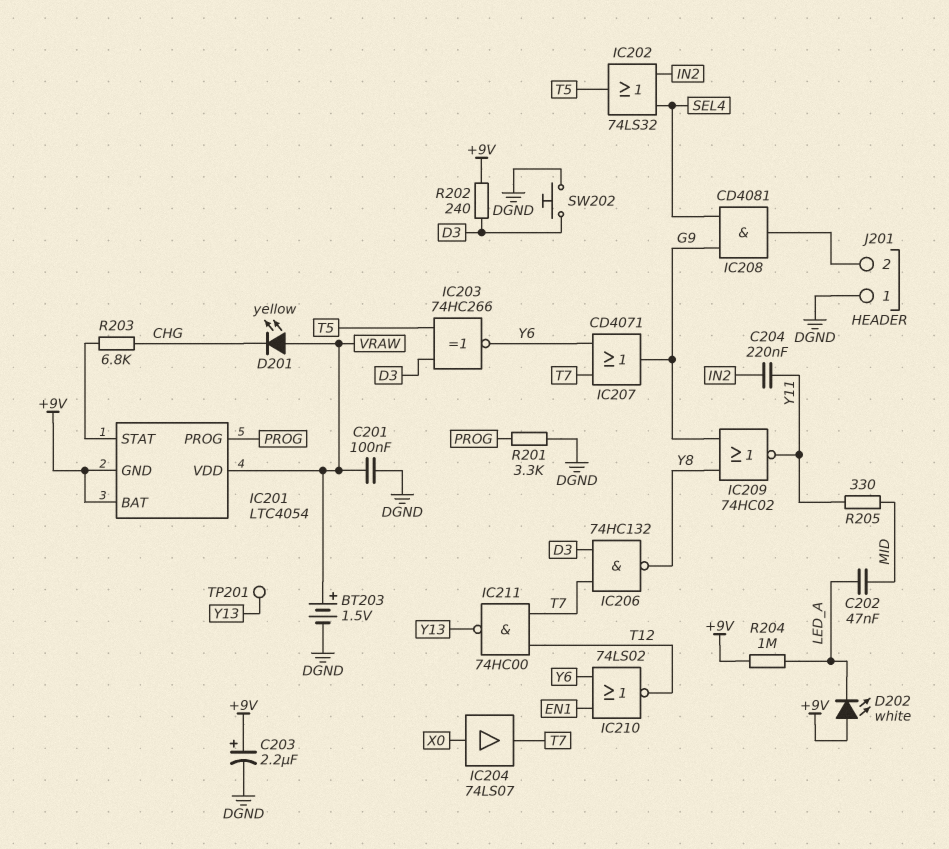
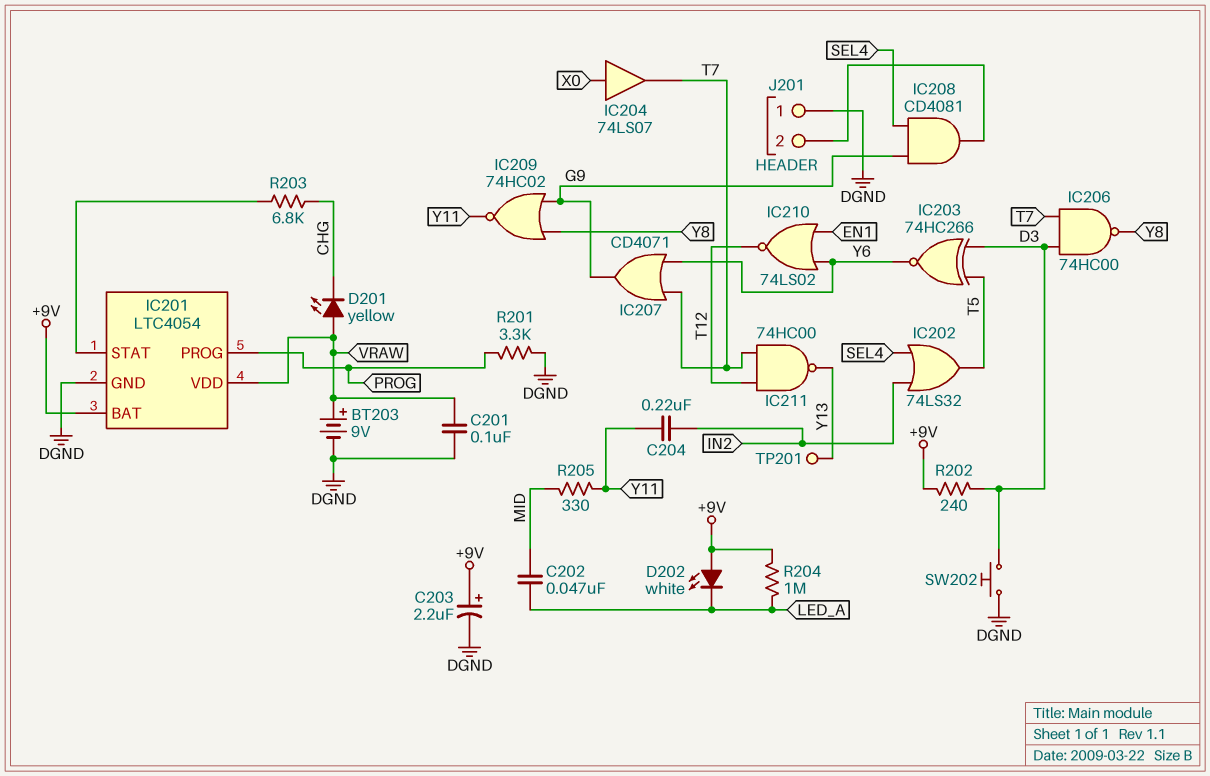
BT203: 1.5V (plus VRAW, minus DGND) -> 9V (plus VRAW, minus DGND)
IC201 pin GND: +9V -> DGND
IC206: NAND 74HC132 (in D3, in T7, out Y8) -> NAND 74HC00 (in D3, in T7, out Y8)

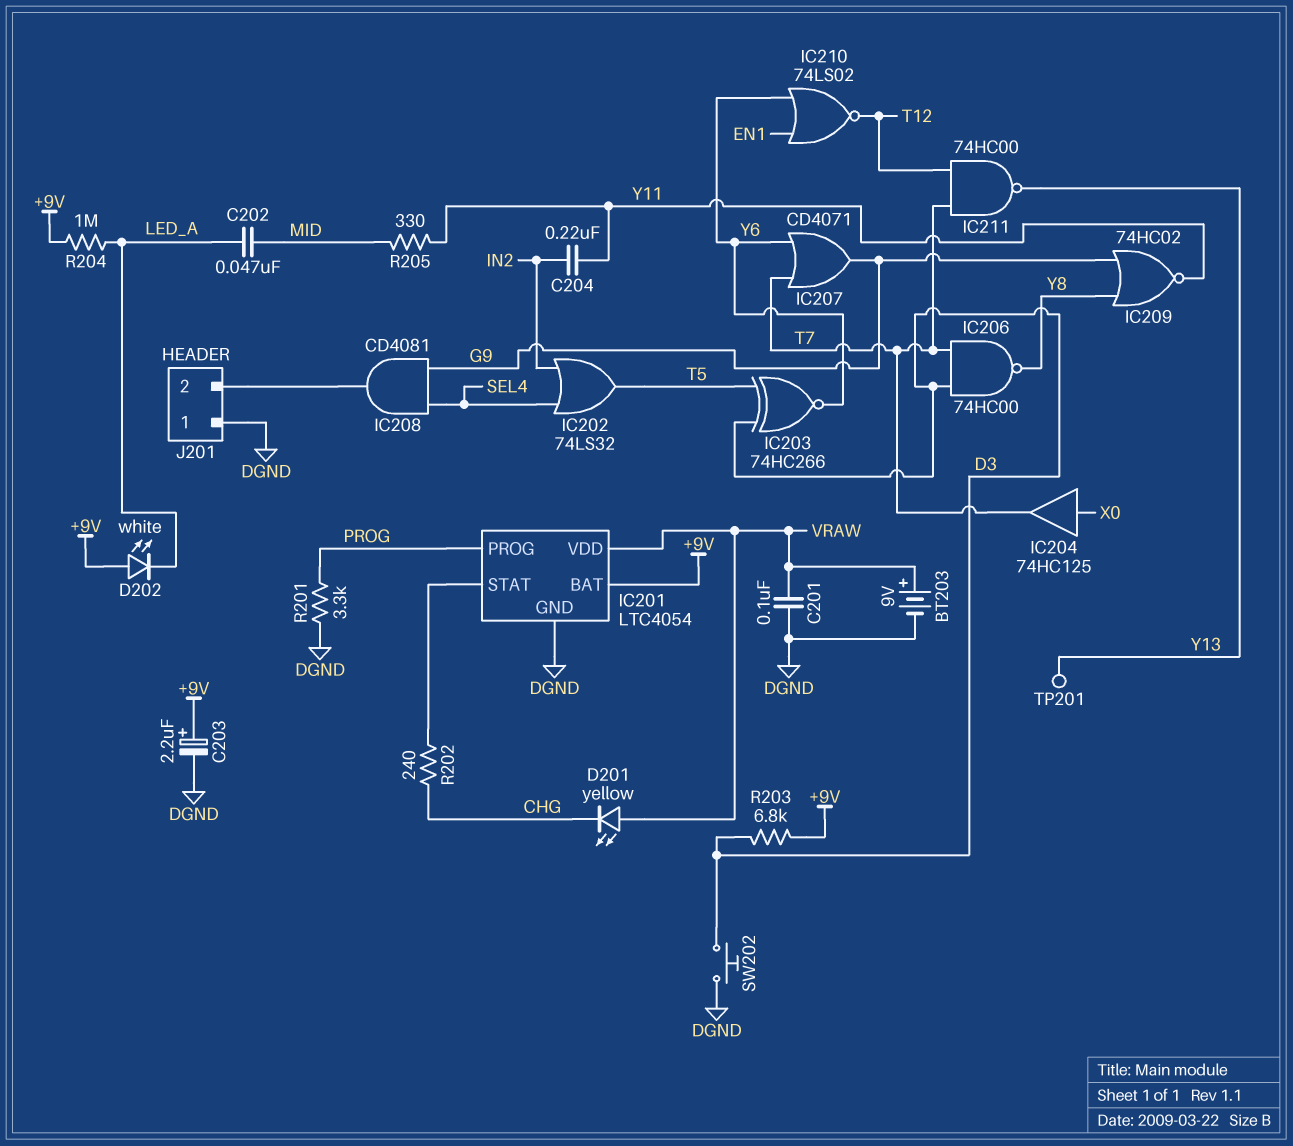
IC204: buffer 74LS07 (in X0, out T7) -> buffer 74HC125 (in X0, out T7)
R202: 240 (+9V, D3) -> 240 (CHG, IC201/STAT)
R203: 6.8k (CHG, IC201/STAT) -> 6.8k (+9V, D3)

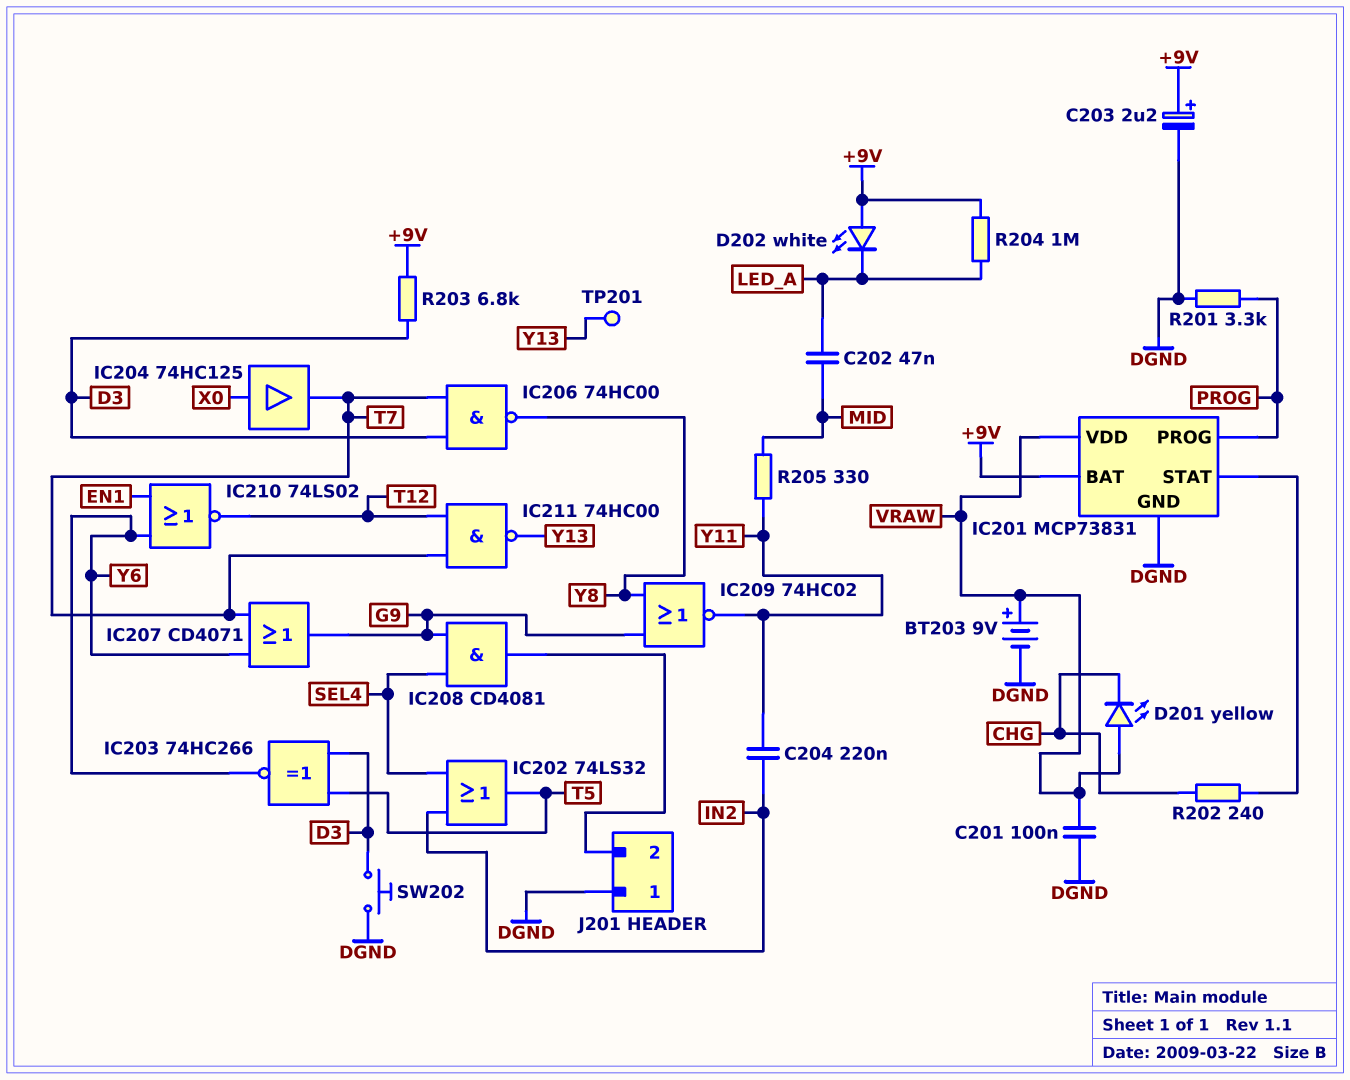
IC201: LTC4054 -> MCP73831

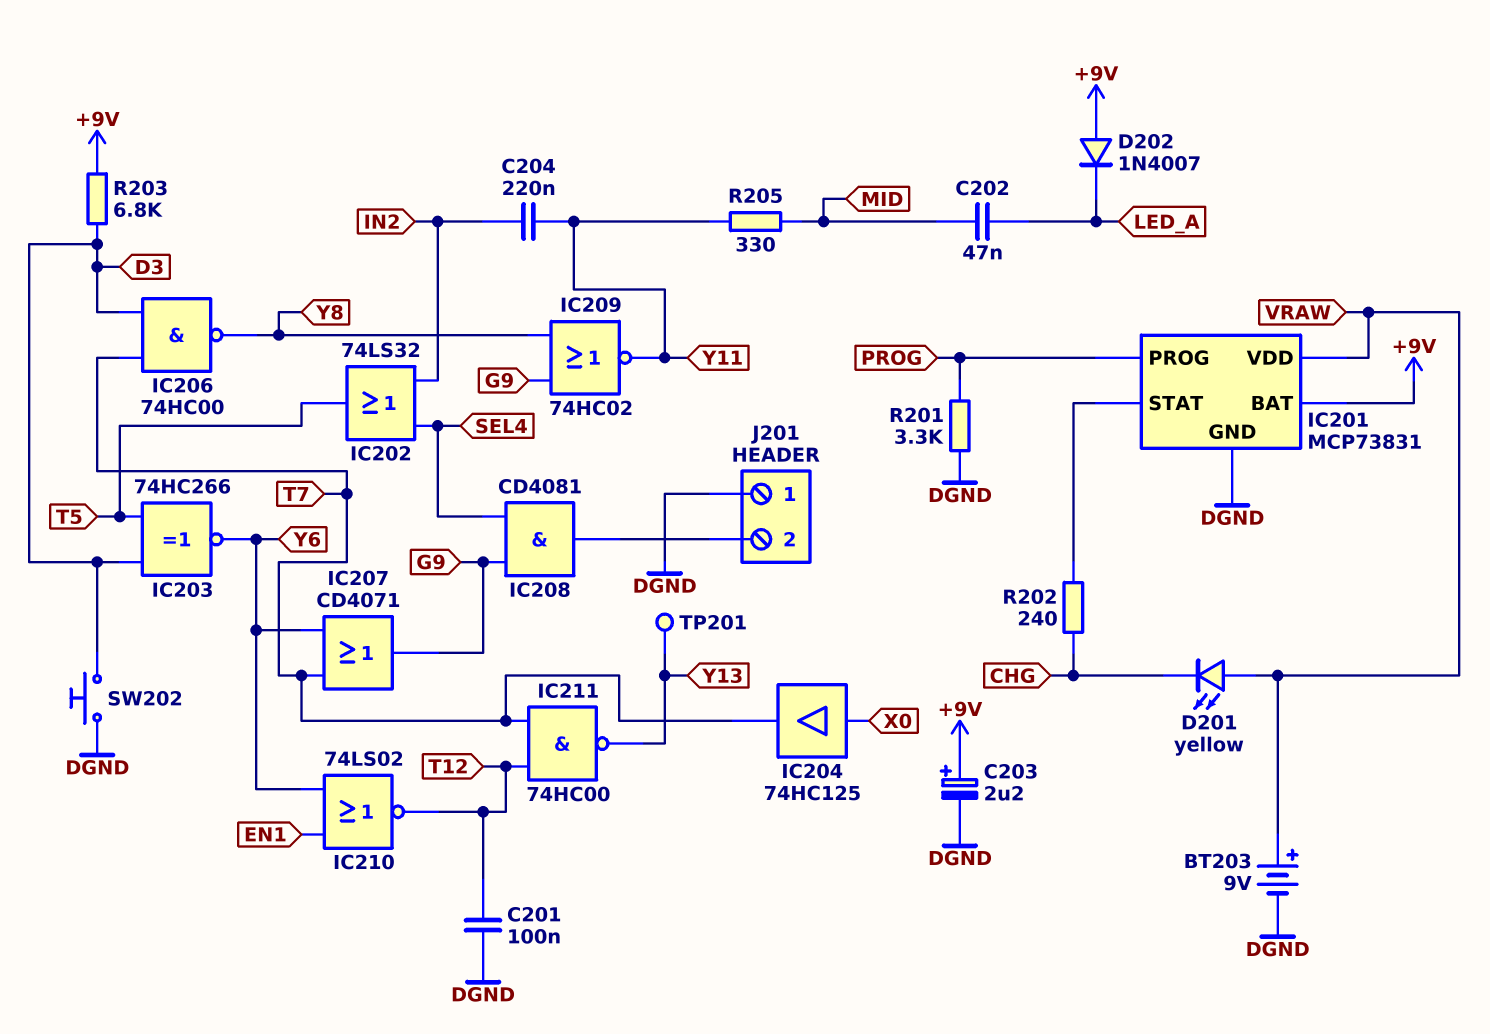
C201: 100nF (DGND, VRAW) -> 100nF (DGND, T12)
D202: LED white (A +9V, K LED_A) -> diode 1N4007 (A +9V, K LED_A)
R204: 1M (+9V, LED_A) -> none

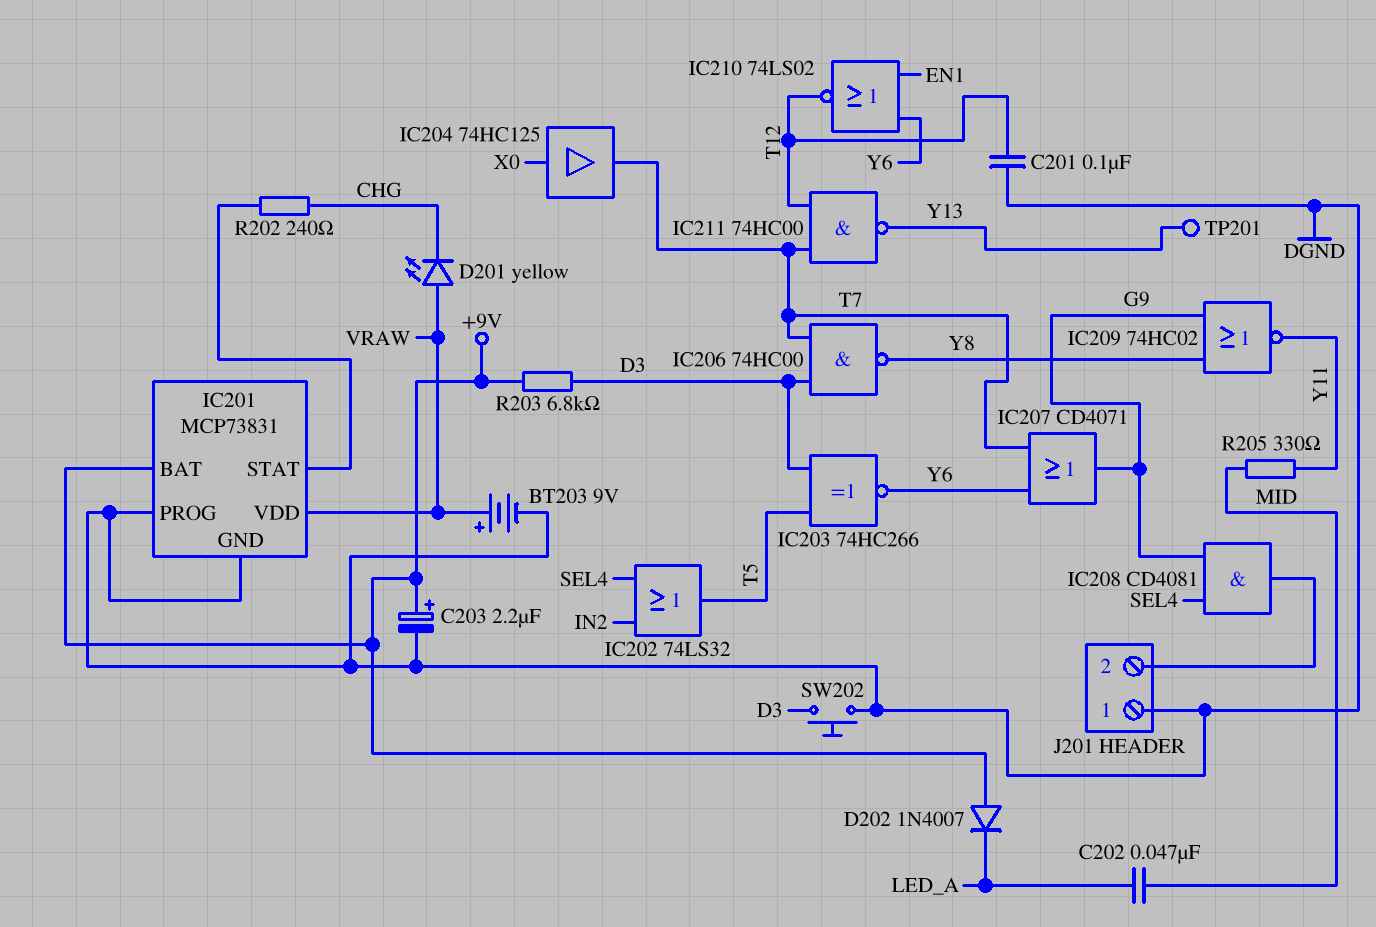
C204: 220nF (IN2, Y11) -> none
IC201 pin PROG: PROG -> DGND
R201: 3.3k (DGND, PROG) -> none

